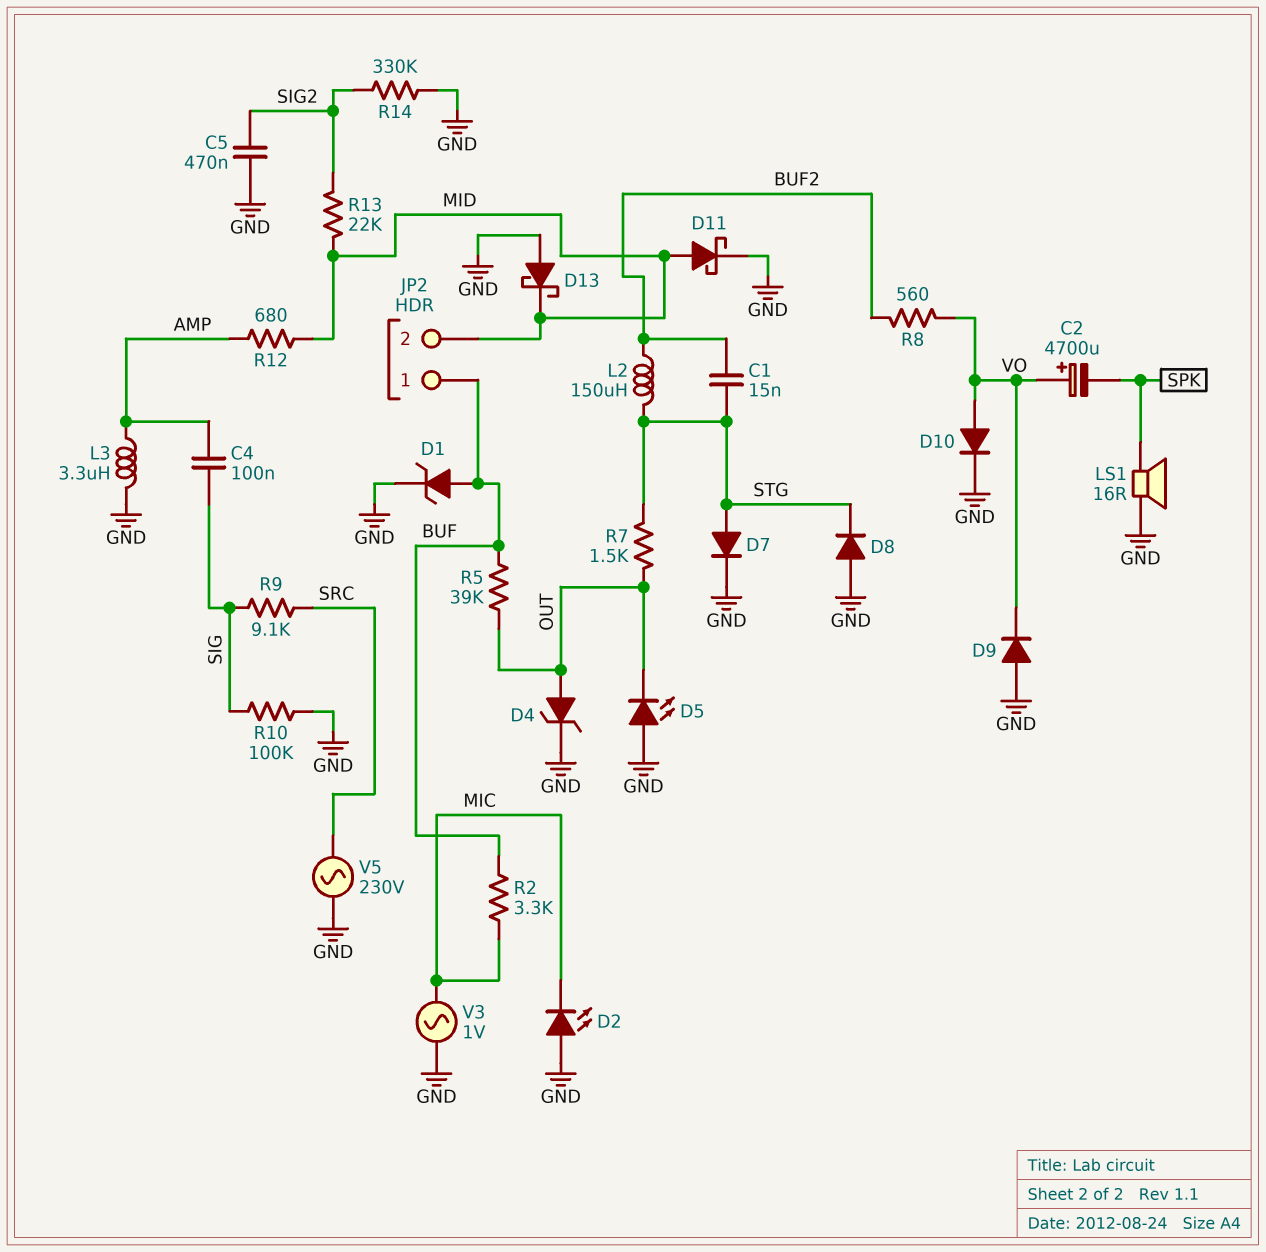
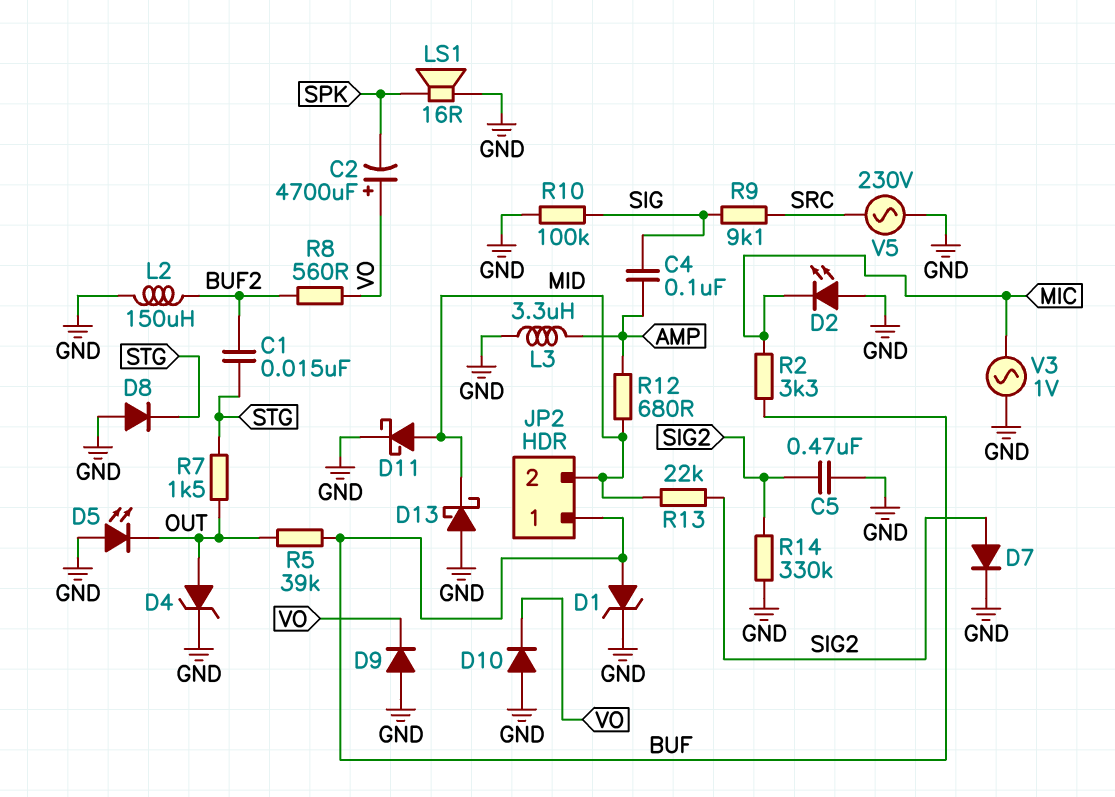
D7: diode (A STG, K GND) -> diode (A SIG2, K GND)
D10: diode (A VO, K GND) -> diode (A GND, K VO)
L2: 150uH (BUF2, STG) -> 150uH (BUF2, GND)

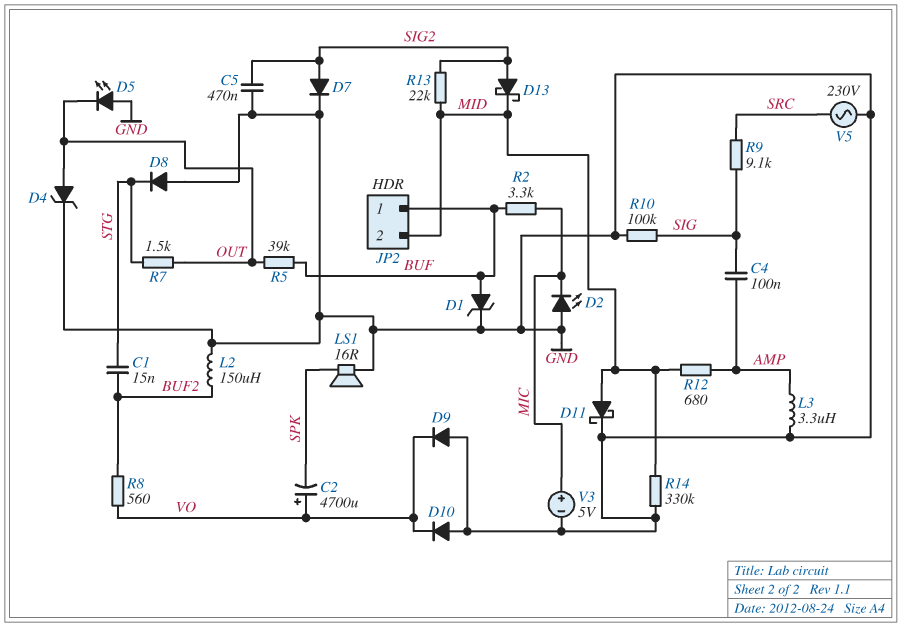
D13: schottky (A GND, K MID) -> schottky (A SIG2, K MID)
R14: 330k (GND, SIG2) -> 330k (GND, MID)
V3: AC 1V (GND, MIC) -> 5V (plus MIC, minus GND)

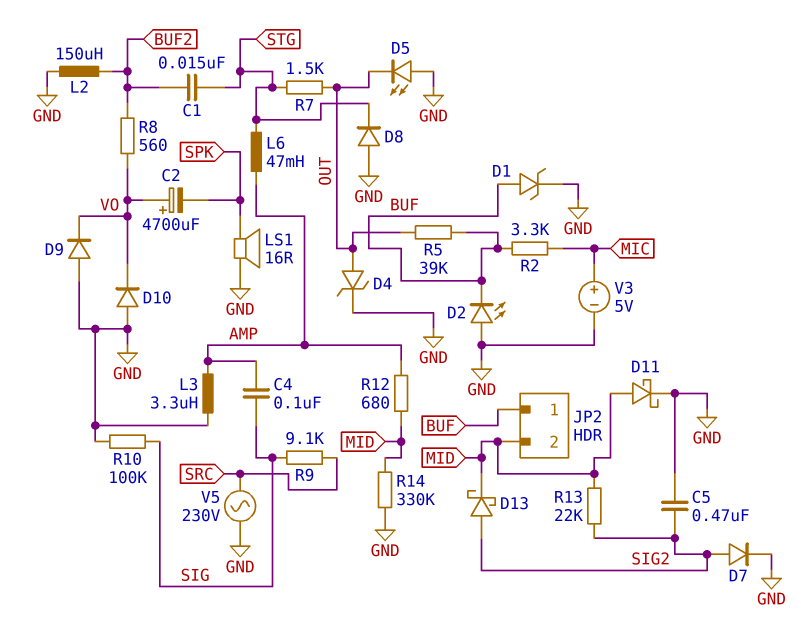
D2: LED (A GND, K MIC) -> LED (A GND, K BUF)
L6: none -> 47mH (AMP, STG)

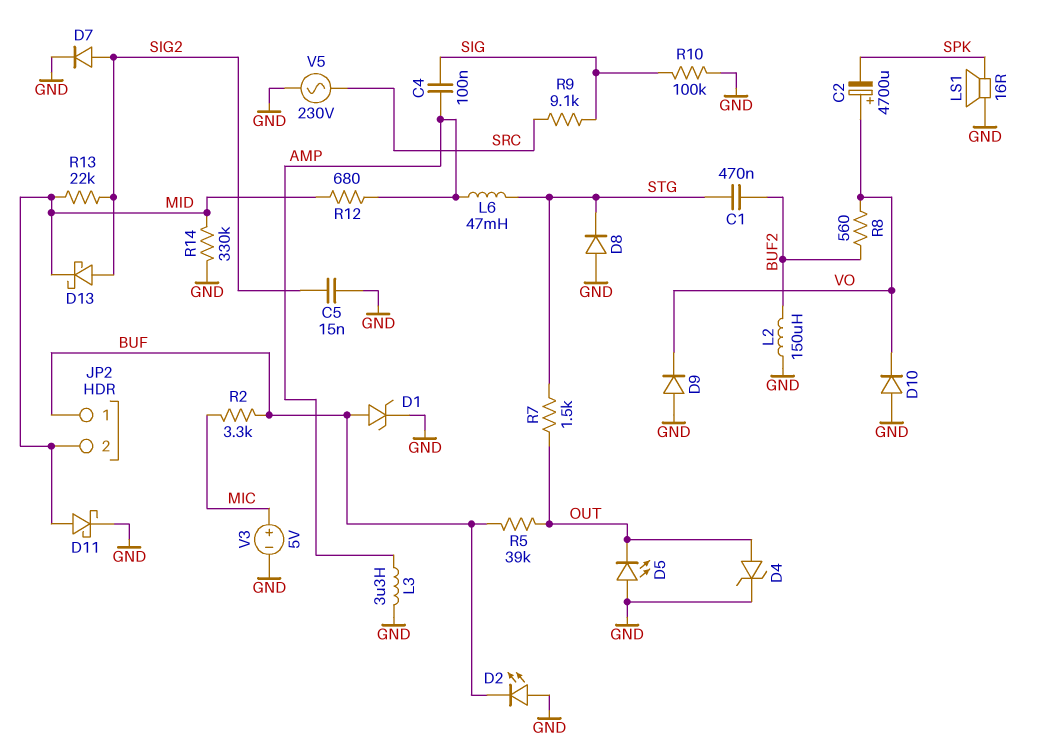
C1: 15nF (BUF2, STG) -> 470nF (BUF2, STG)
C5: 470nF (GND, SIG2) -> 15nF (GND, SIG2)

